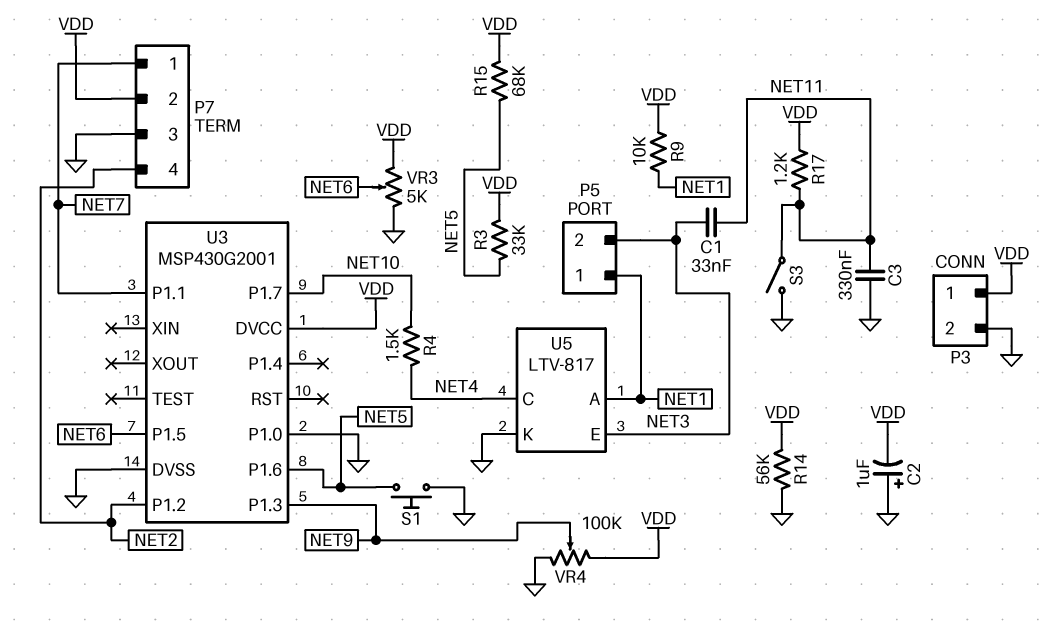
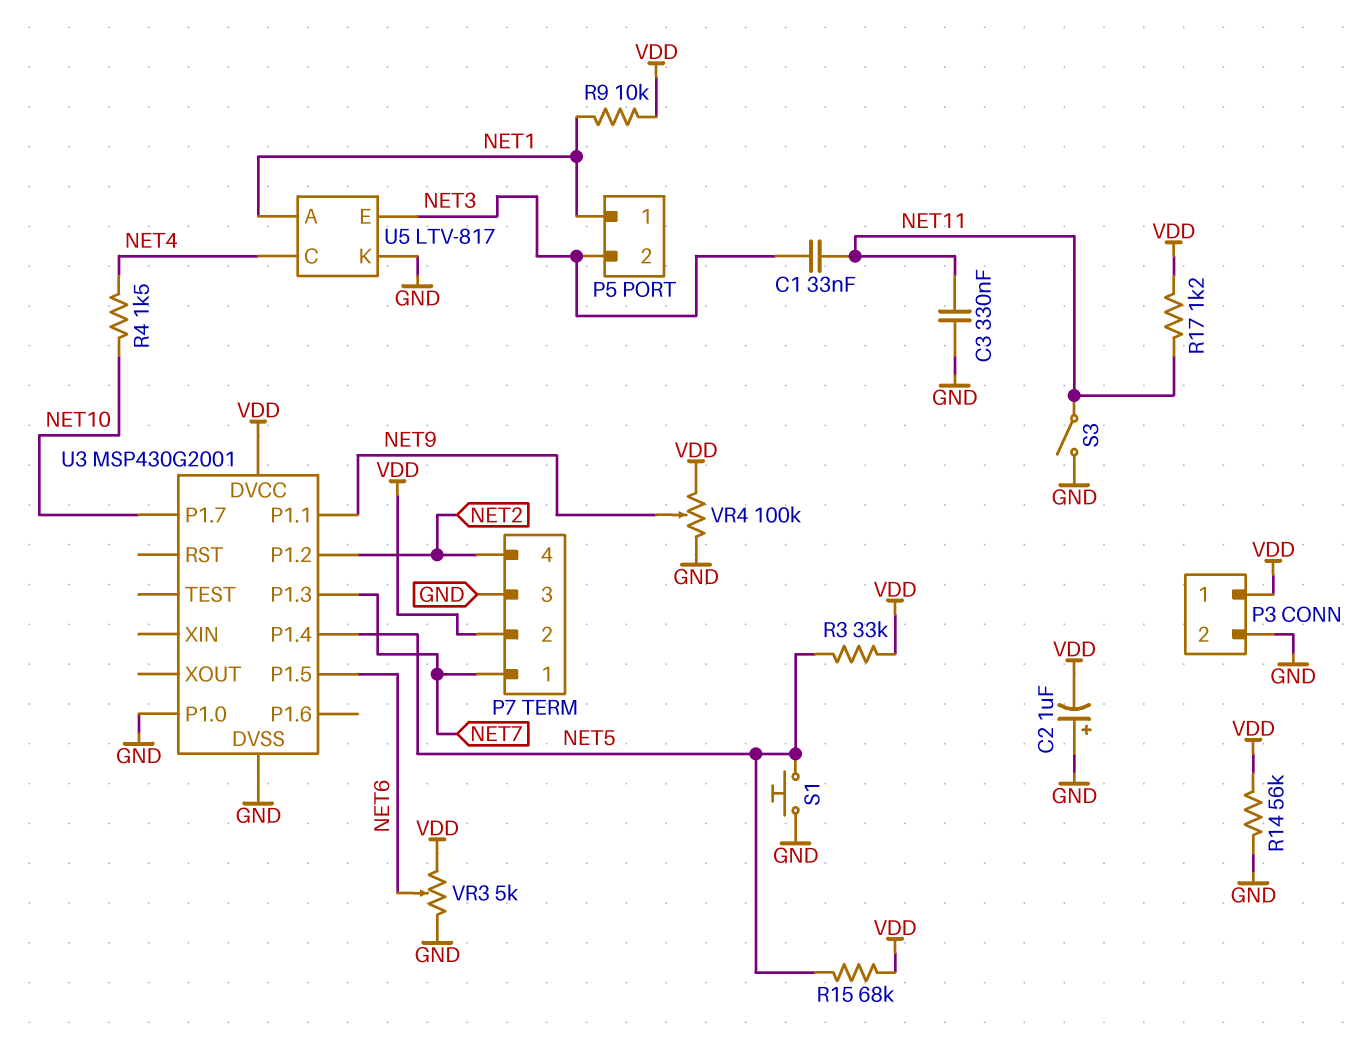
U3 pin P1.1: NET7 -> NET9
U3 pin P1.3: NET9 -> NET7
U3 pin P1.4: none -> NET5
U3 pin P1.6: NET5 -> none

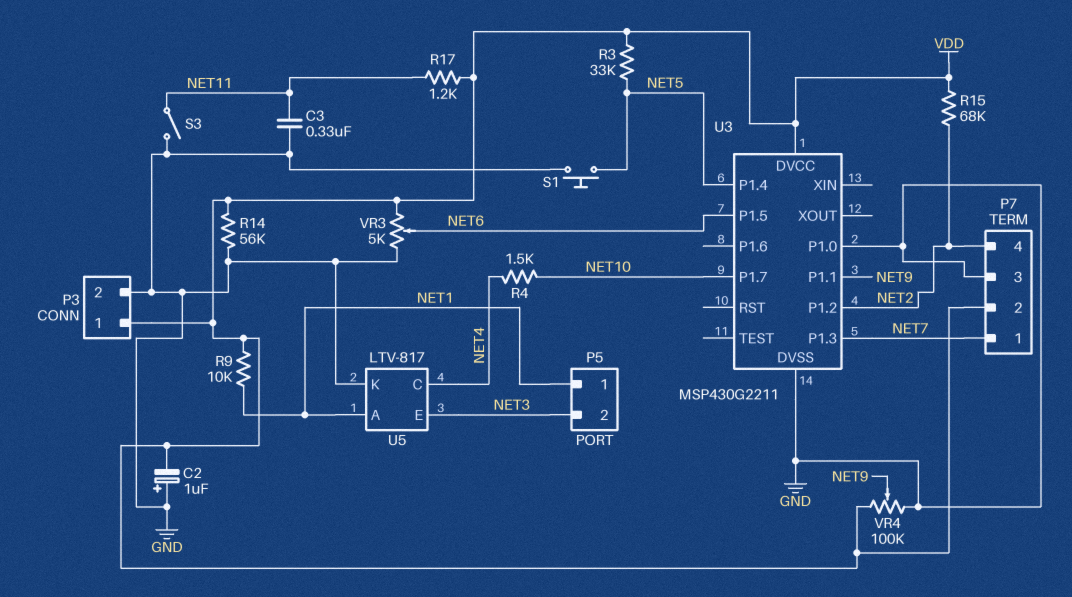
C1: 33nF (NET3, NET11) -> none
R15: 68k (NET5, VDD) -> 68k (NET2, VDD)
U3: MSP430G2001 -> MSP430G2211

